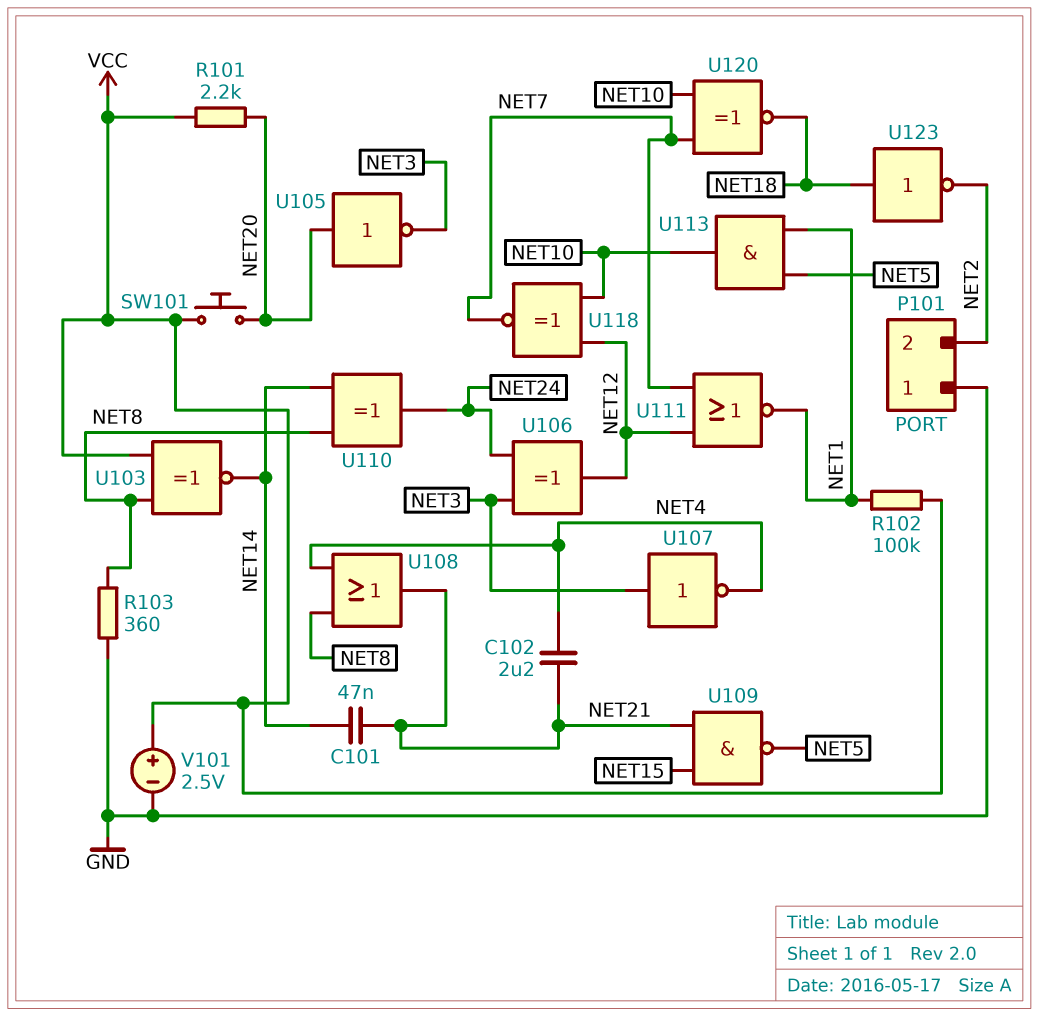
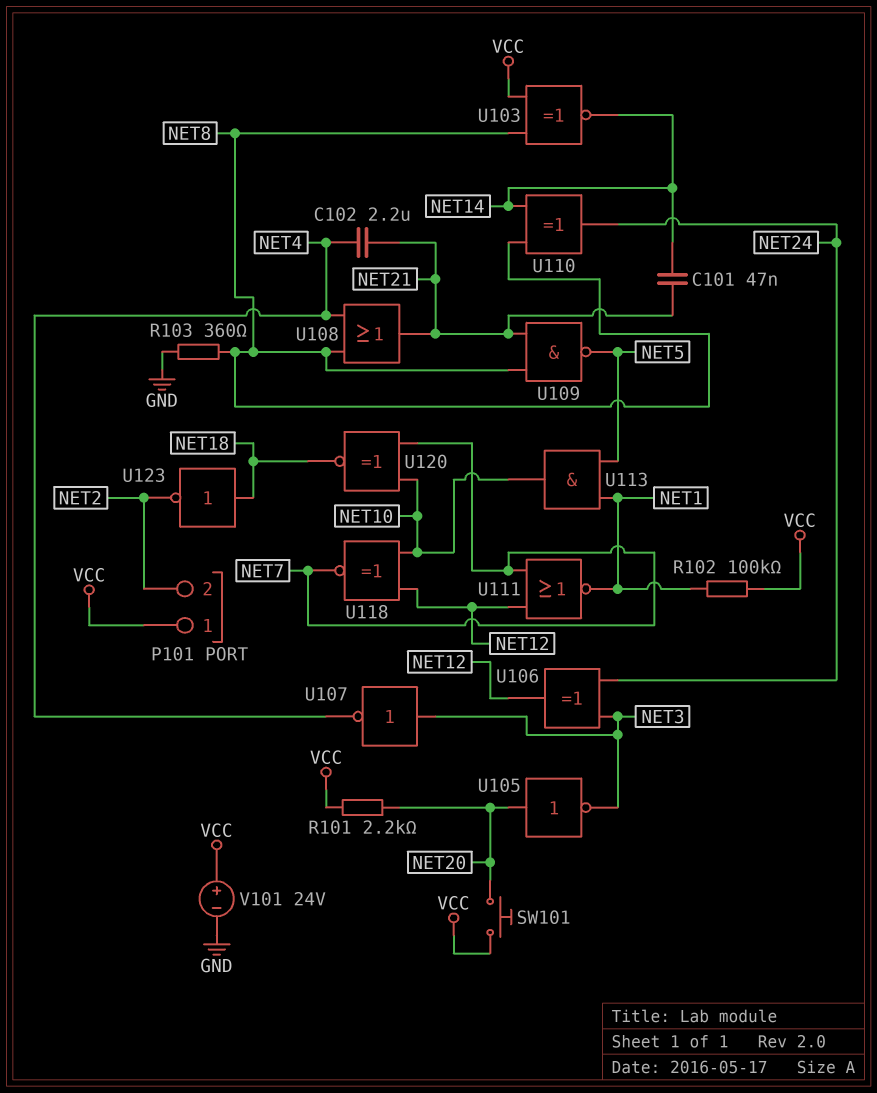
P101 pin 1: GND -> VCC
U109: NAND (in NET15, in NET21, out NET5) -> NAND (in NET8, in NET21, out NET5)
V101: 2.5V (plus VCC, minus GND) -> 24V (plus VCC, minus GND)

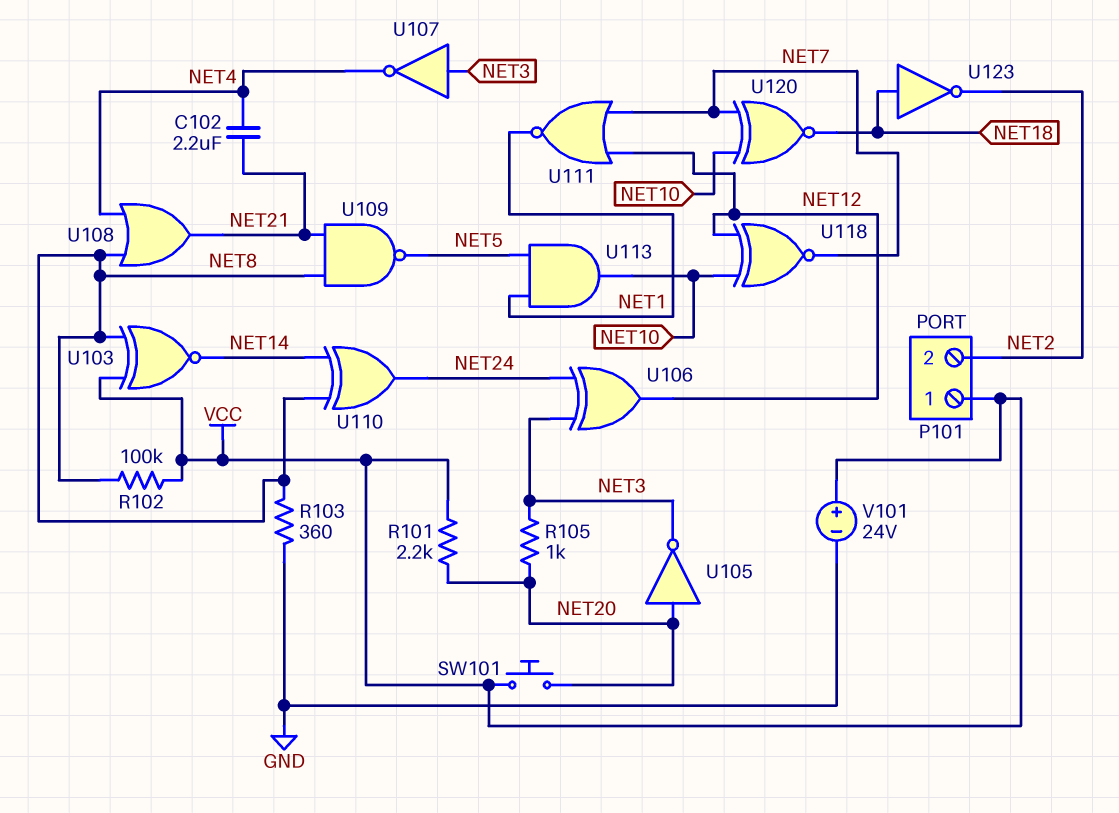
C101: 47nF (NET14, NET21) -> none
R102: 100k (NET1, VCC) -> 100k (NET8, VCC)
R105: none -> 1k (NET3, NET20)

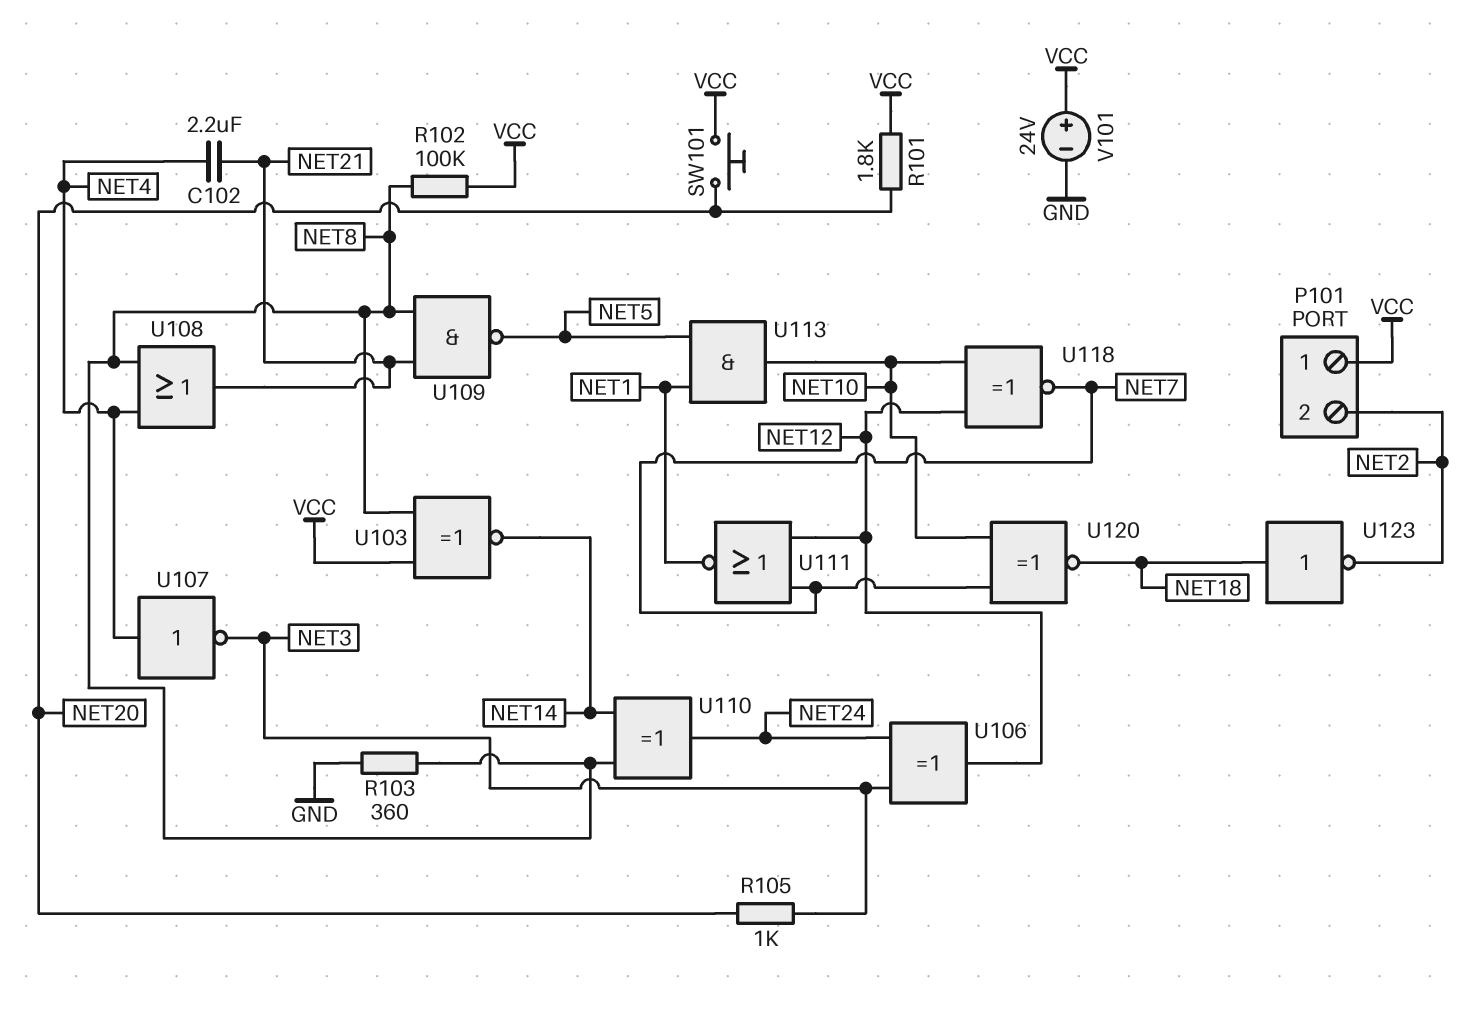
R101: 2.2k (NET20, VCC) -> 1.8k (NET20, VCC)
U105: NOT (in NET20, out NET3) -> none
U107: NOT (in NET3, out NET4) -> NOT (in NET4, out NET3)

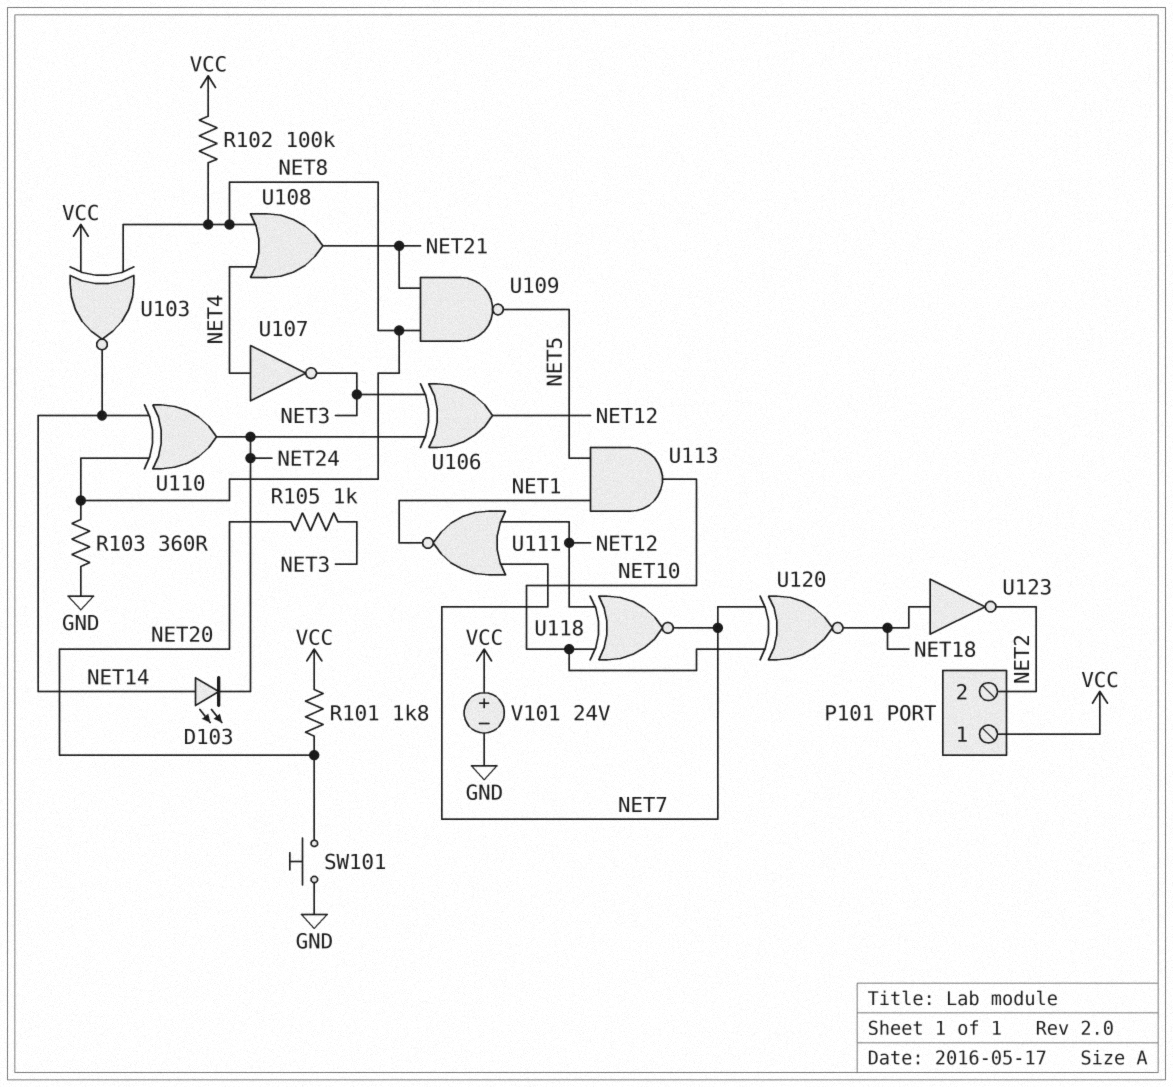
C102: 2.2uF (NET4, NET21) -> none
D103: none -> LED (A NET14, K NET24)
SW101: button (NET20, VCC) -> button (GND, NET20)

